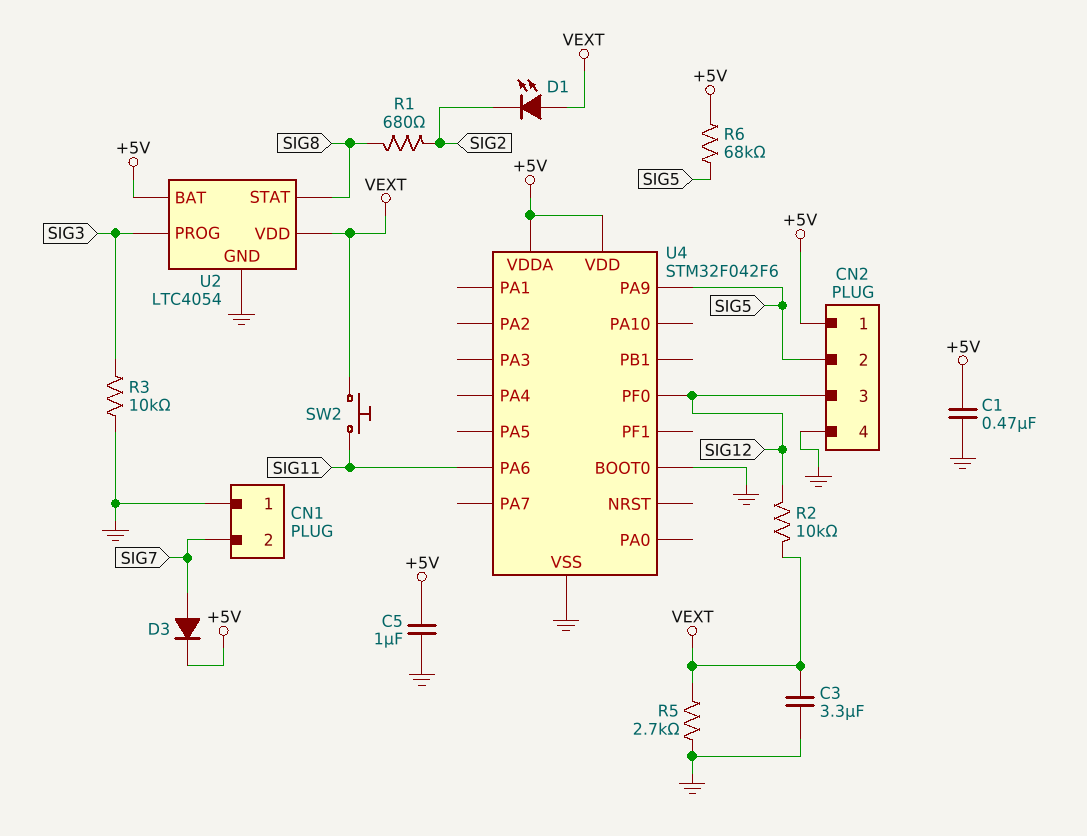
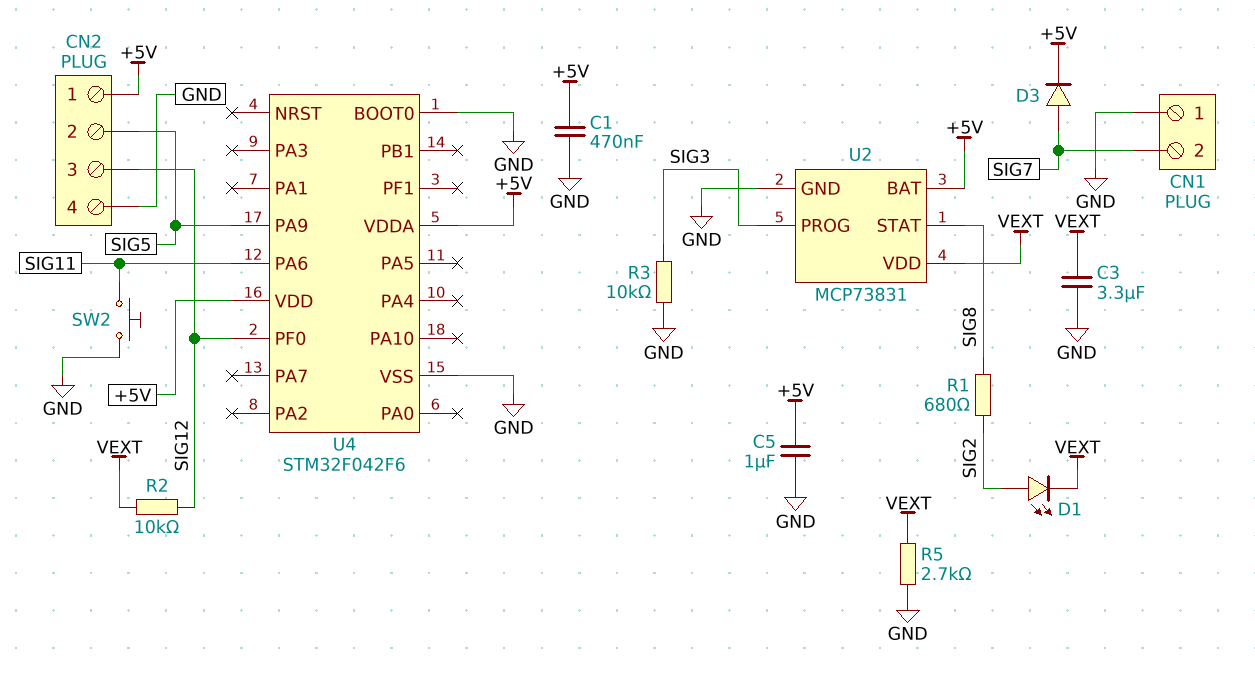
D1: LED (A VEXT, K SIG2) -> LED (A SIG2, K VEXT)
R6: 68k (+5V, SIG5) -> none
SW2: button (SIG11, VEXT) -> button (GND, SIG11)
U2: LTC4054 -> MCP73831

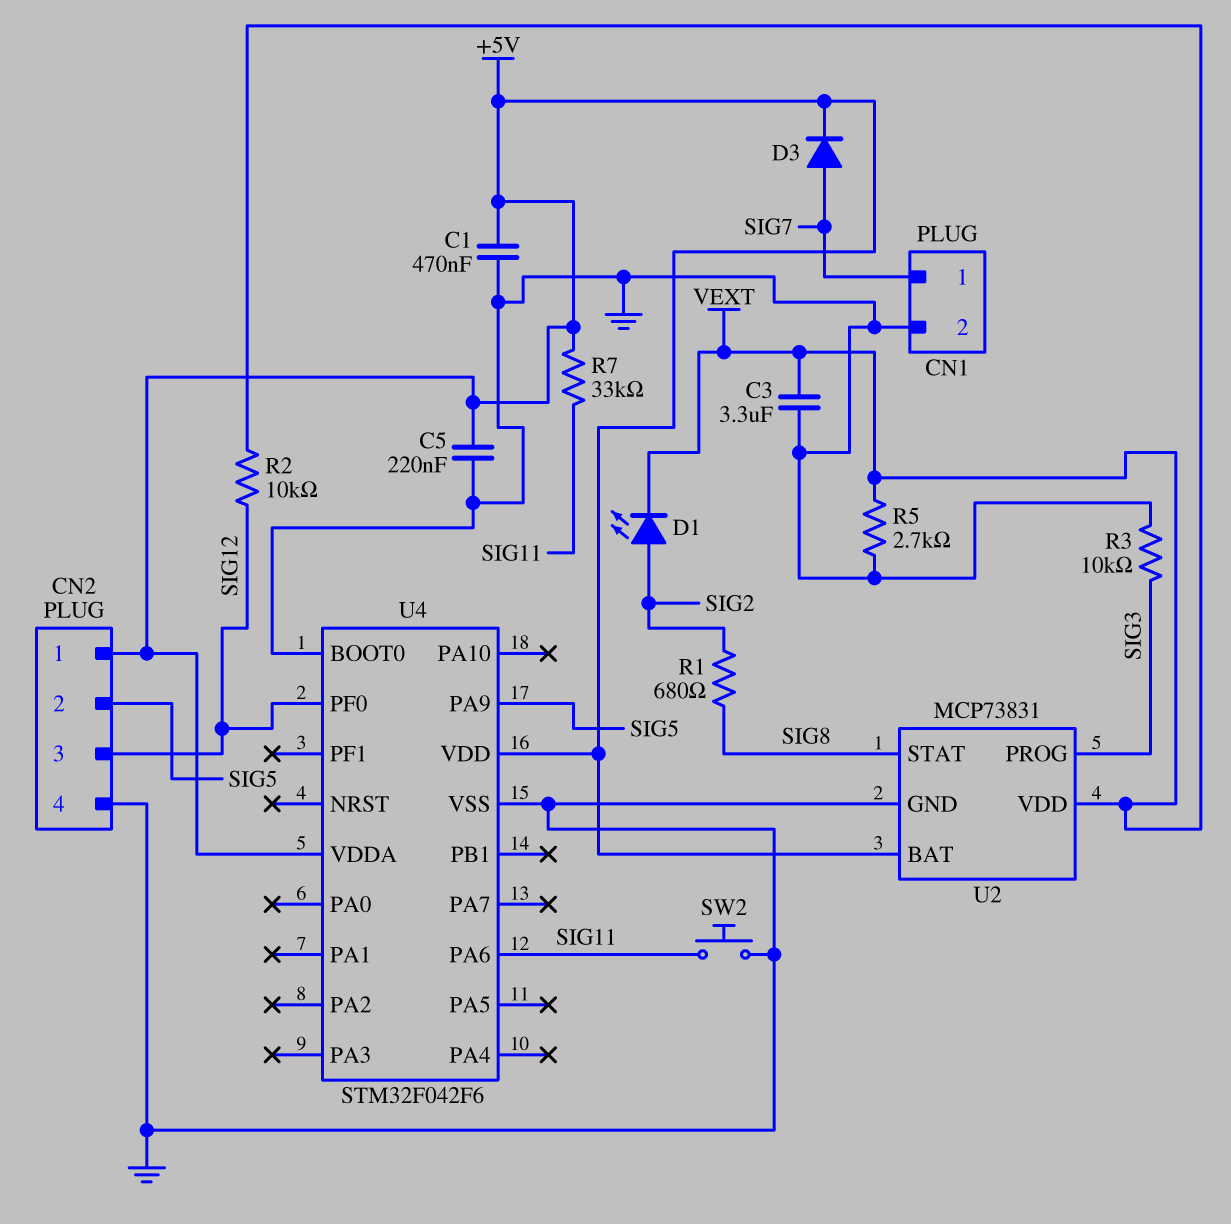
C5: 1uF (+5V, GND) -> 220nF (+5V, GND)
CN1 pin 1: GND -> SIG7
CN1 pin 2: SIG7 -> GND
R7: none -> 33k (+5V, SIG11)

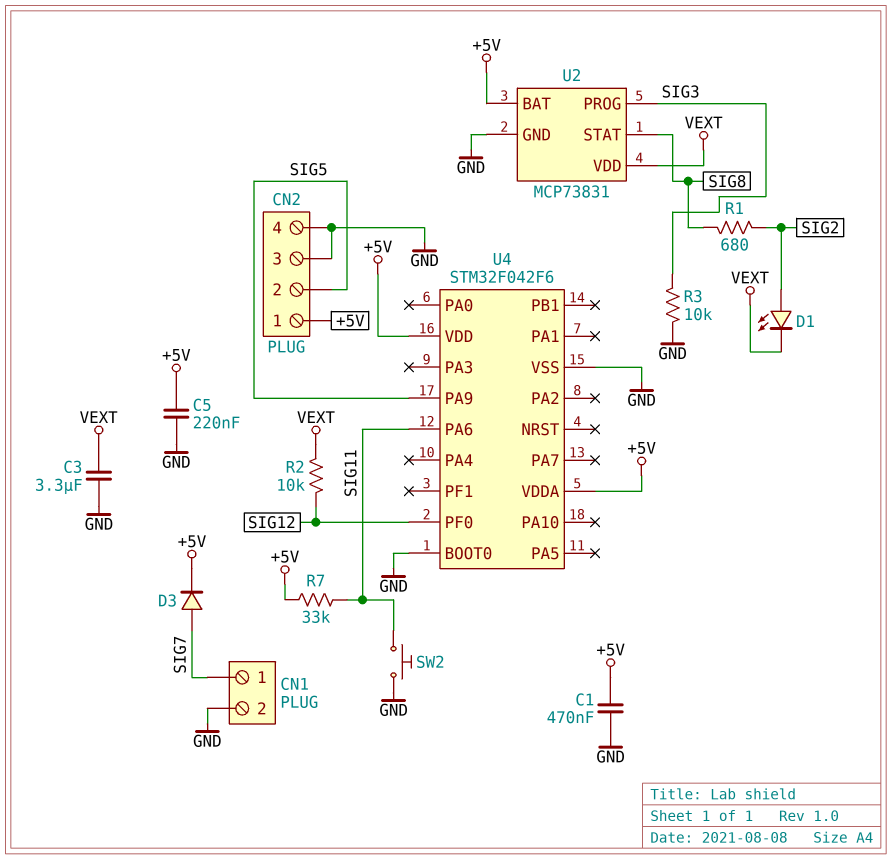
CN2 pin 3: SIG12 -> GND
R5: 2.7k (GND, VEXT) -> none

